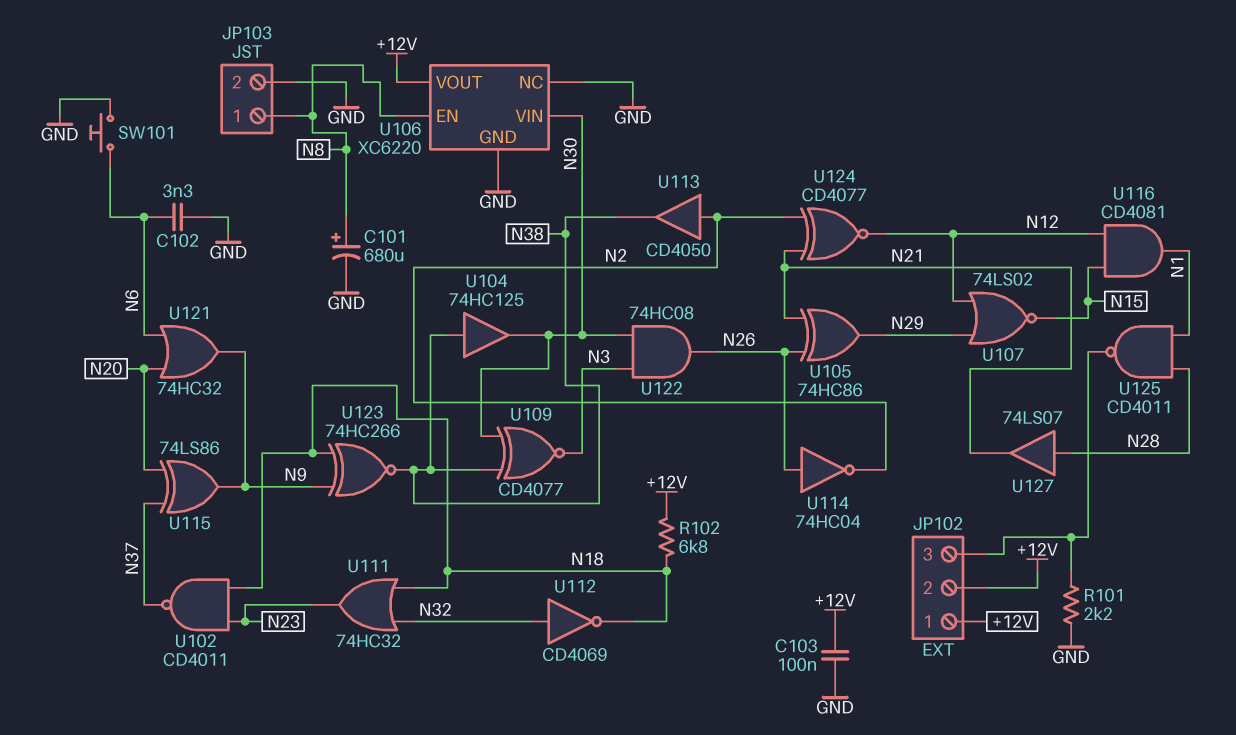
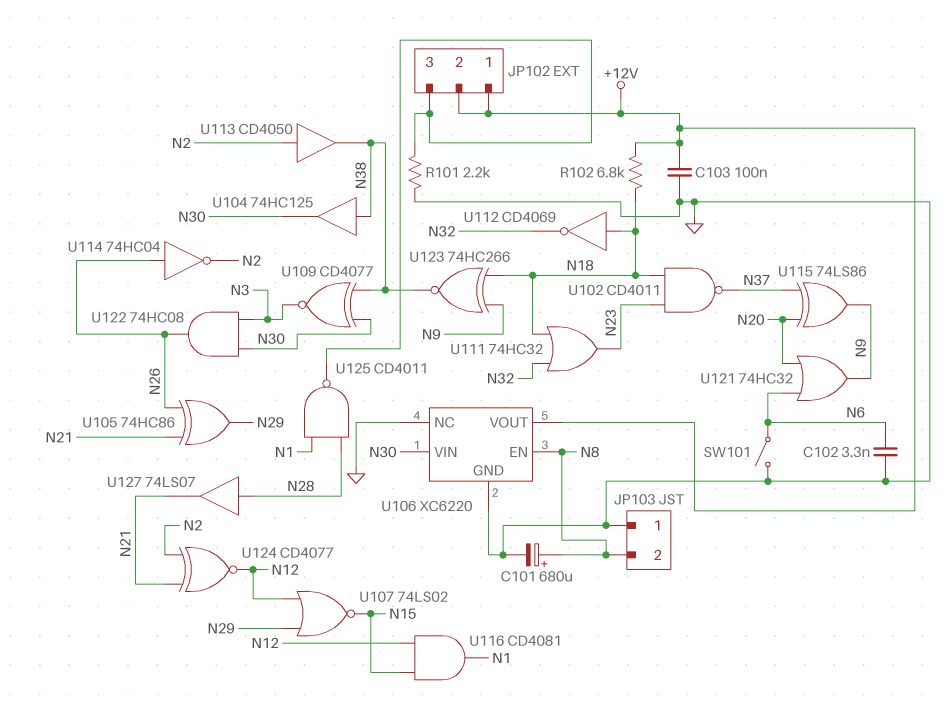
JP103 pin 1: N8 -> GND
JP103 pin 2: GND -> N8
SW101: button (GND, N6) -> switch (GND, N6)
U112: NOT CD4069 (in N32, out N18) -> NOT CD4069 (in N18, out N32)

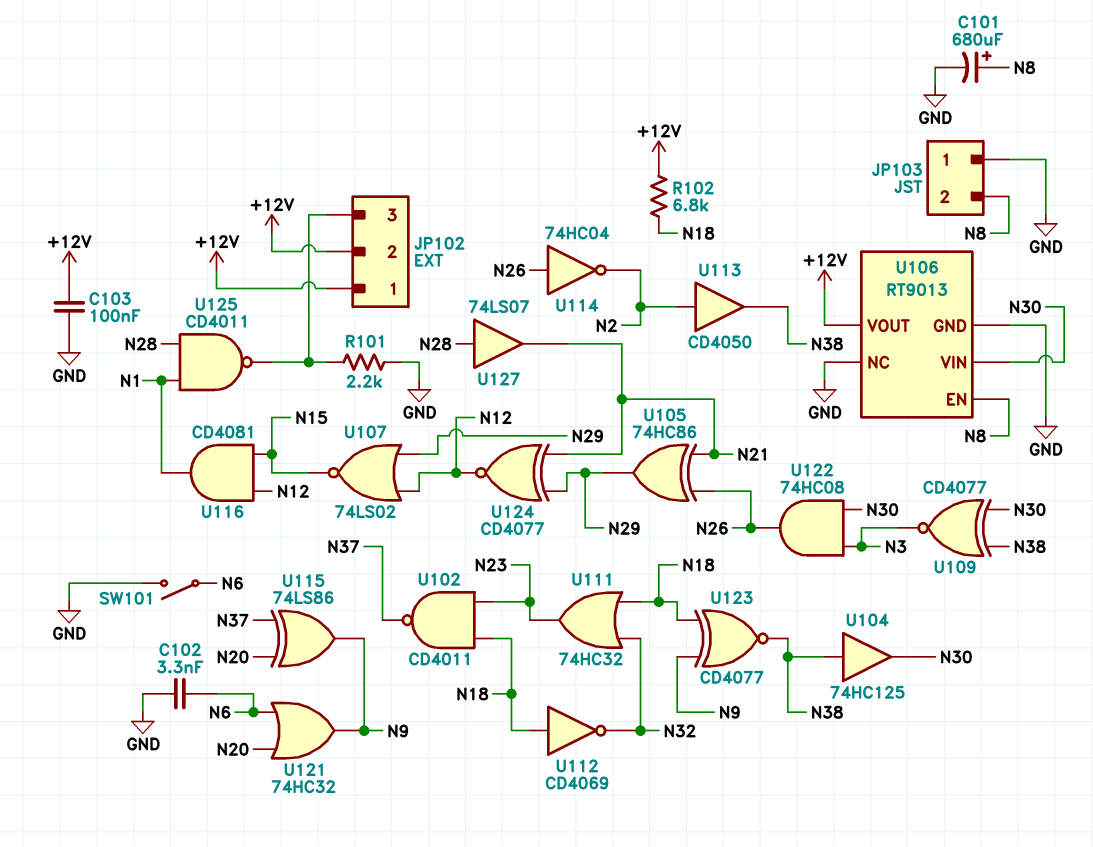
U106: XC6220 -> RT9013
U123: XNOR 74HC266 (in N9, in N18, out N38) -> XNOR CD4077 (in N9, in N18, out N38)
U124: XNOR CD4077 (in N2, in N21, out N12) -> XNOR CD4077 (in N21, in N29, out N12)

